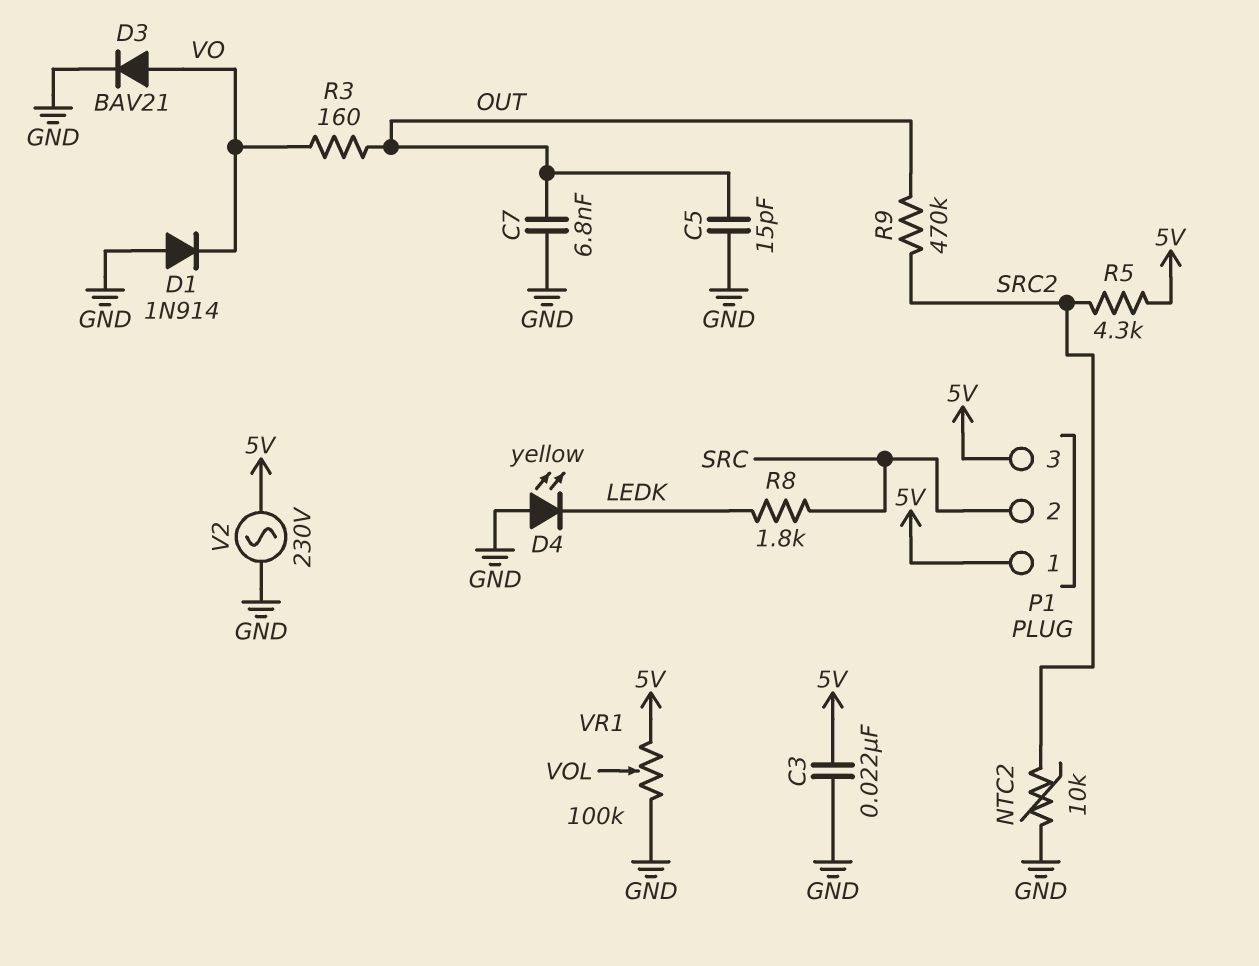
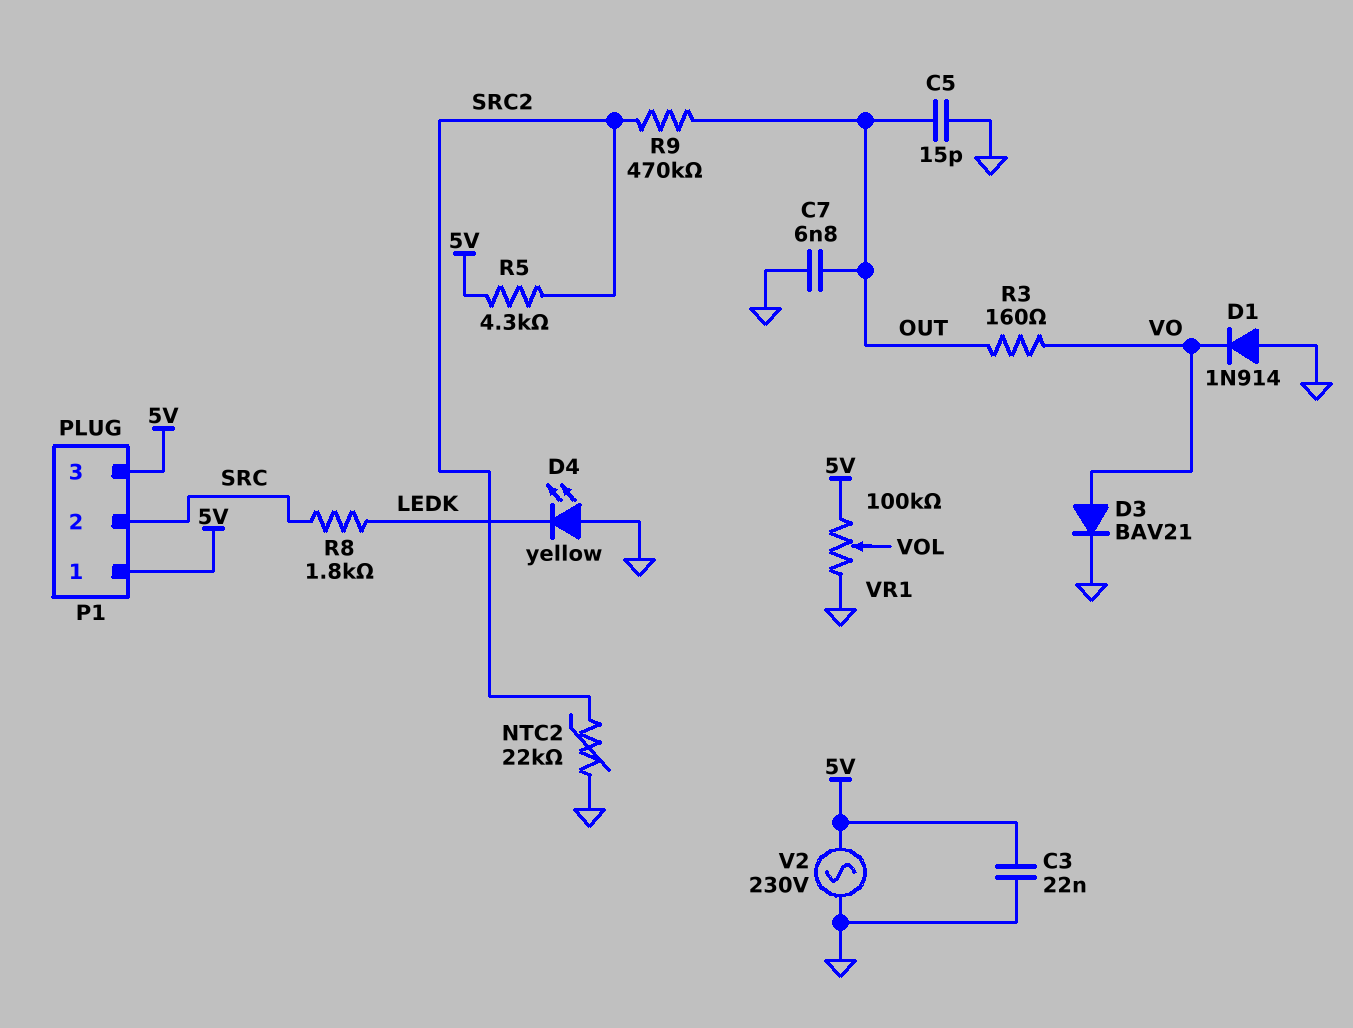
NTC2: 10k (GND, SRC2) -> 22k (GND, SRC2)

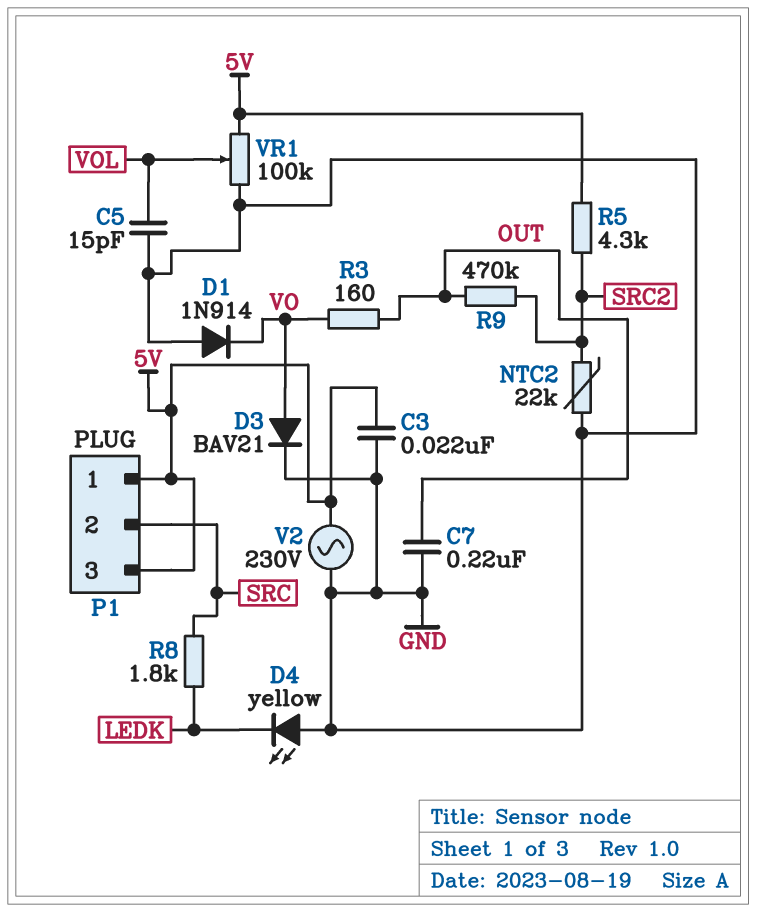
C5: 15pF (GND, OUT) -> 15pF (GND, VOL)
C7: 6.8nF (GND, OUT) -> 220nF (GND, OUT)

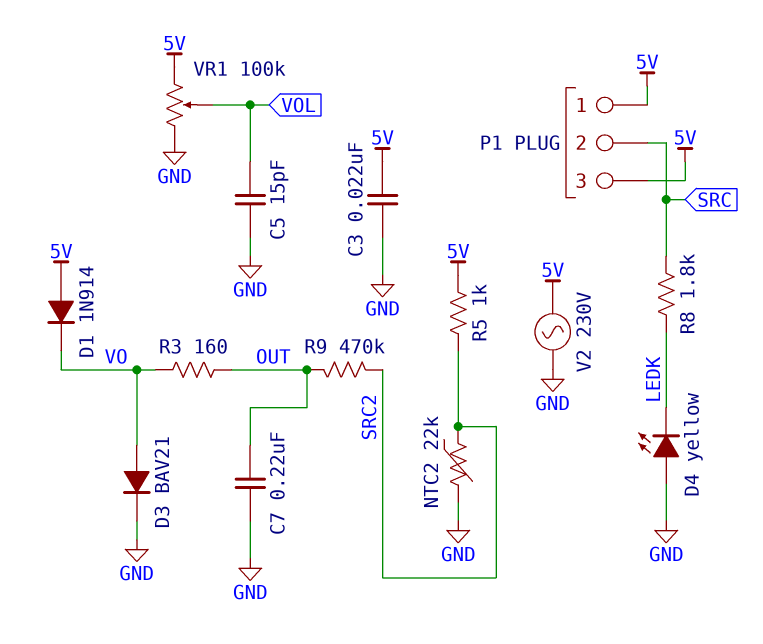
D1: diode 1N914 (A GND, K VO) -> diode 1N914 (A 5V, K VO)
R5: 4.3k (5V, SRC2) -> 1k (5V, SRC2)

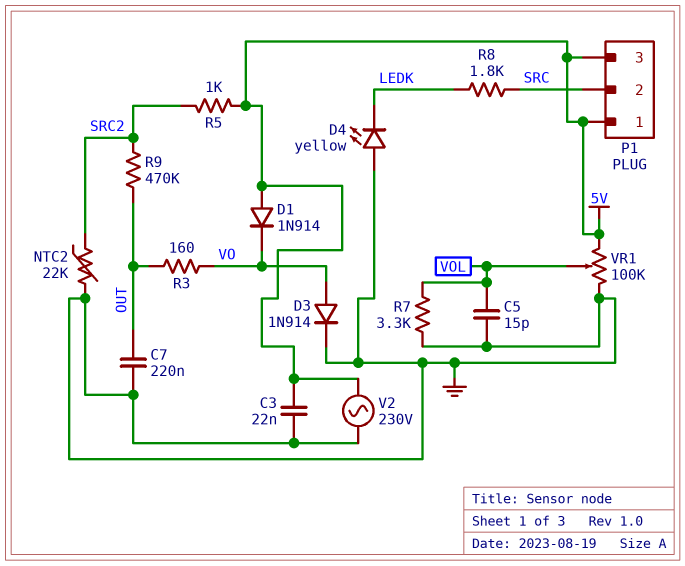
D3: diode BAV21 (A VO, K GND) -> diode 1N914 (A VO, K GND)
R7: none -> 3.3k (GND, VOL)

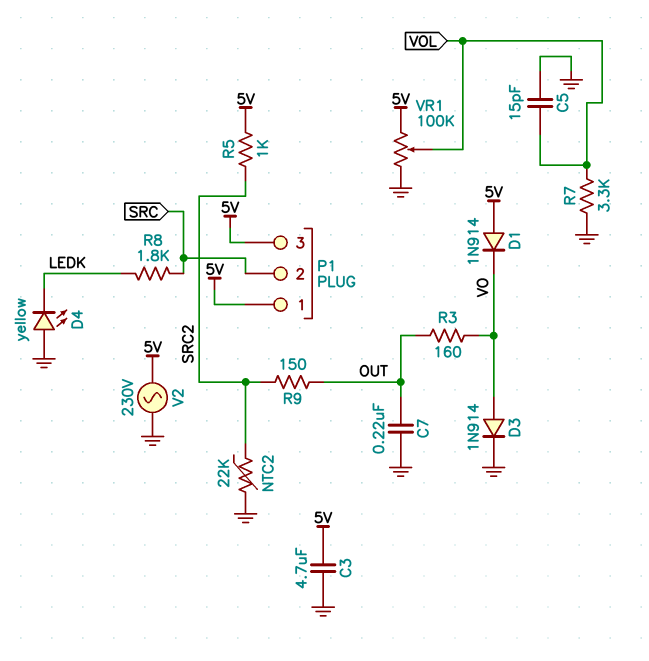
C3: 22nF (5V, GND) -> 4.7uF (5V, GND)
R9: 470k (OUT, SRC2) -> 150 (OUT, SRC2)

